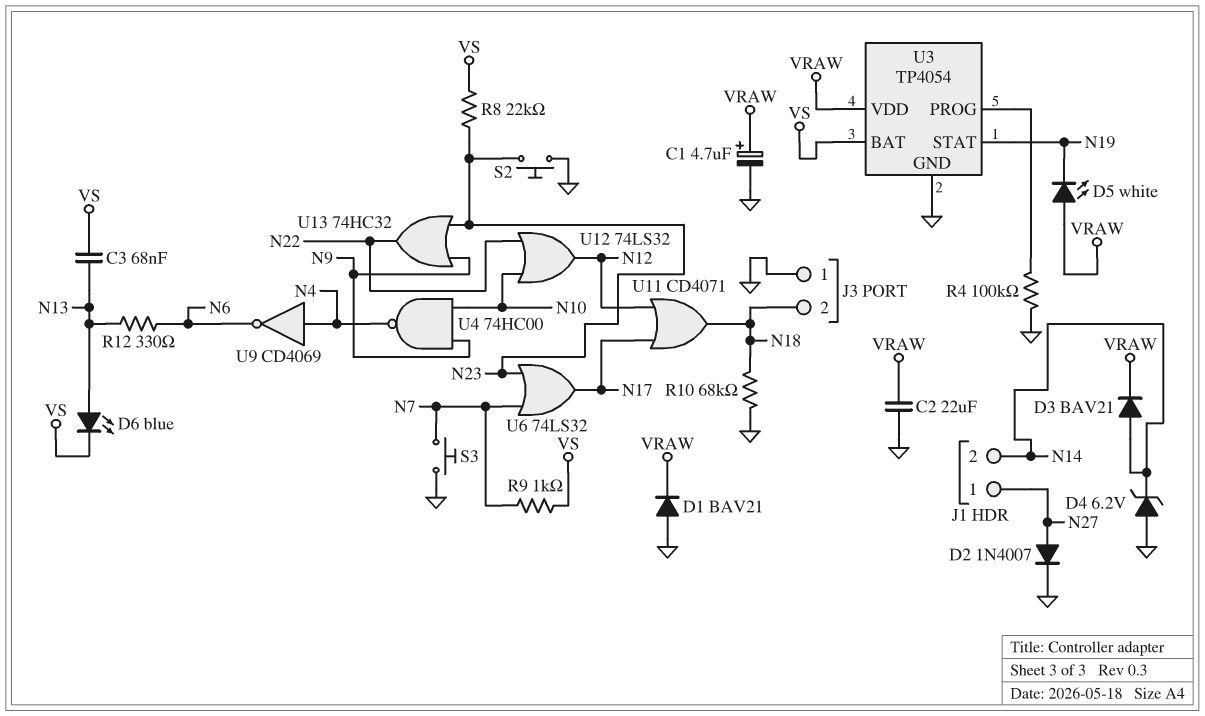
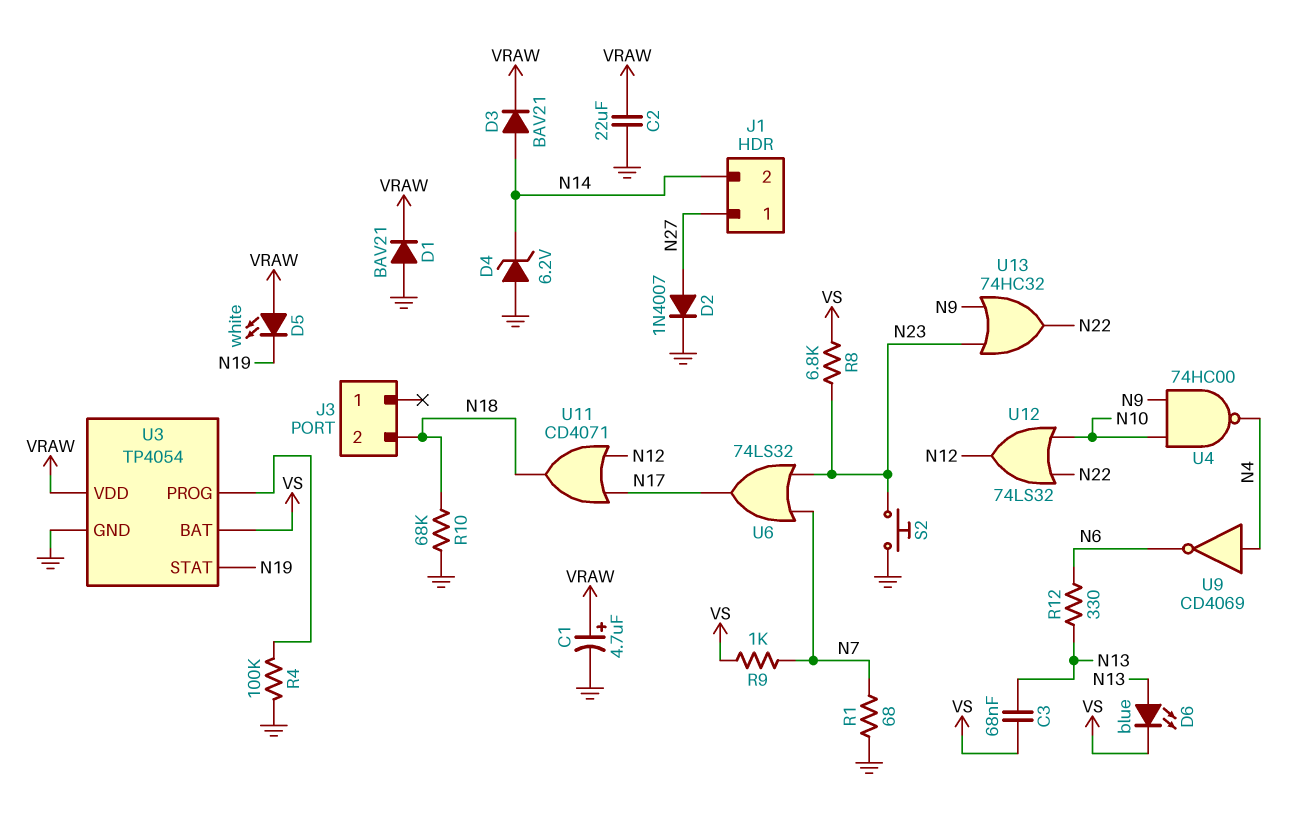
J3 pin 1: GND -> none
R1: none -> 68 (GND, N7)
R8: 22k (N23, VS) -> 6.8k (N23, VS)
S3: button (GND, N7) -> none

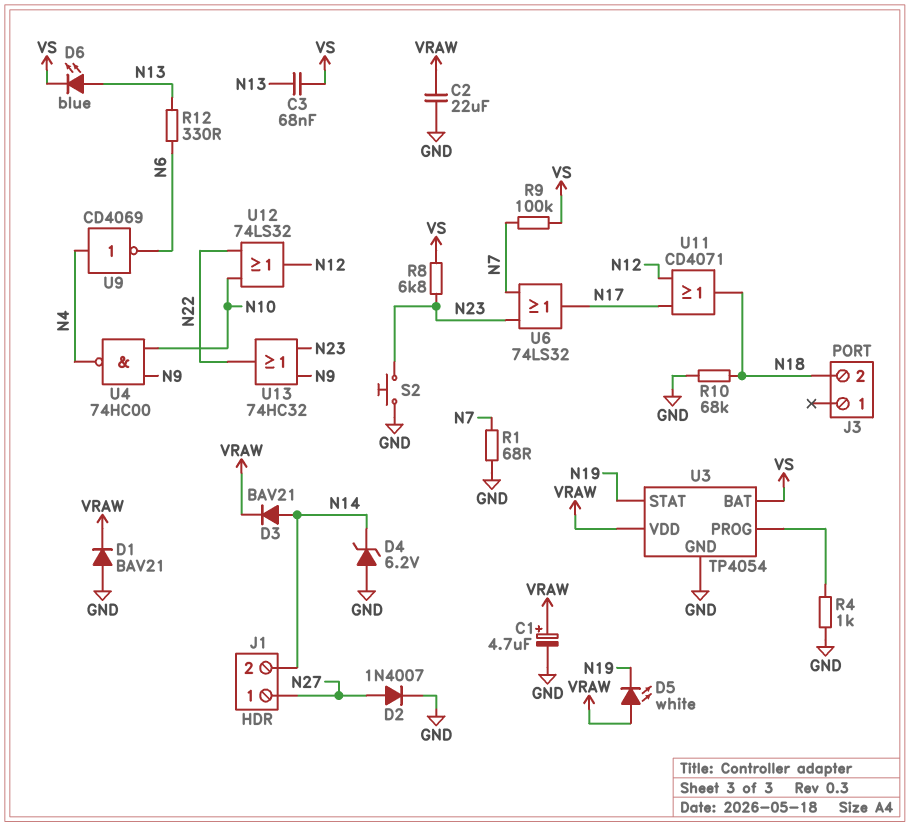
R4: 100k (GND, U3/PROG) -> 1k (GND, U3/PROG)
R9: 1k (N7, VS) -> 100k (N7, VS)

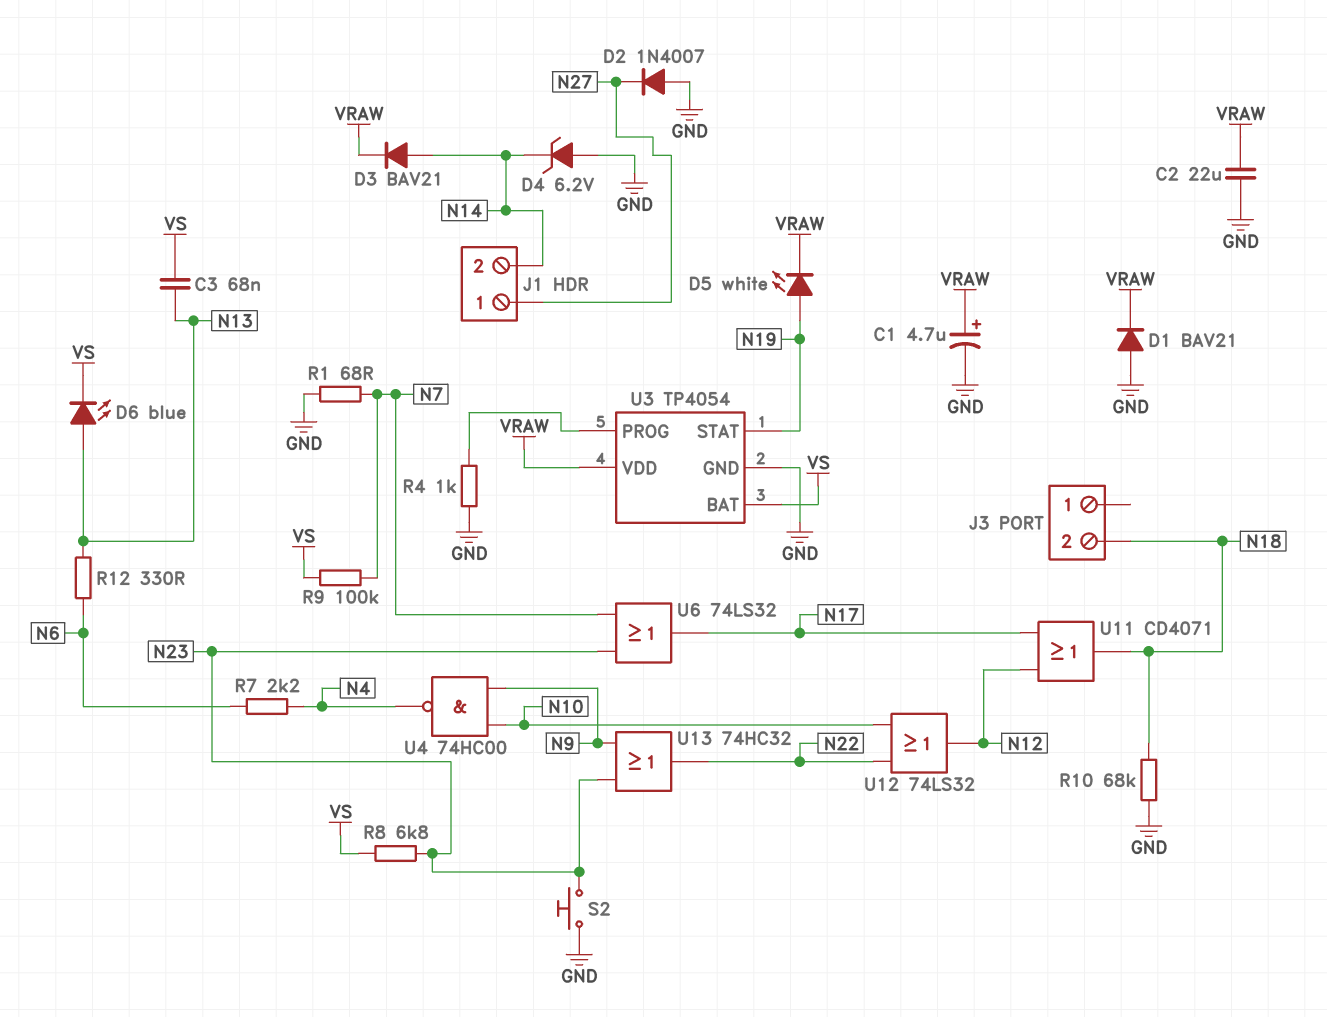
D2: diode 1N4007 (A N27, K GND) -> diode 1N4007 (A GND, K N27)
D5: LED white (A VRAW, K N19) -> LED white (A N19, K VRAW)
R7: none -> 2.2k (N4, N6)
U9: NOT CD4069 (in N4, out N6) -> none

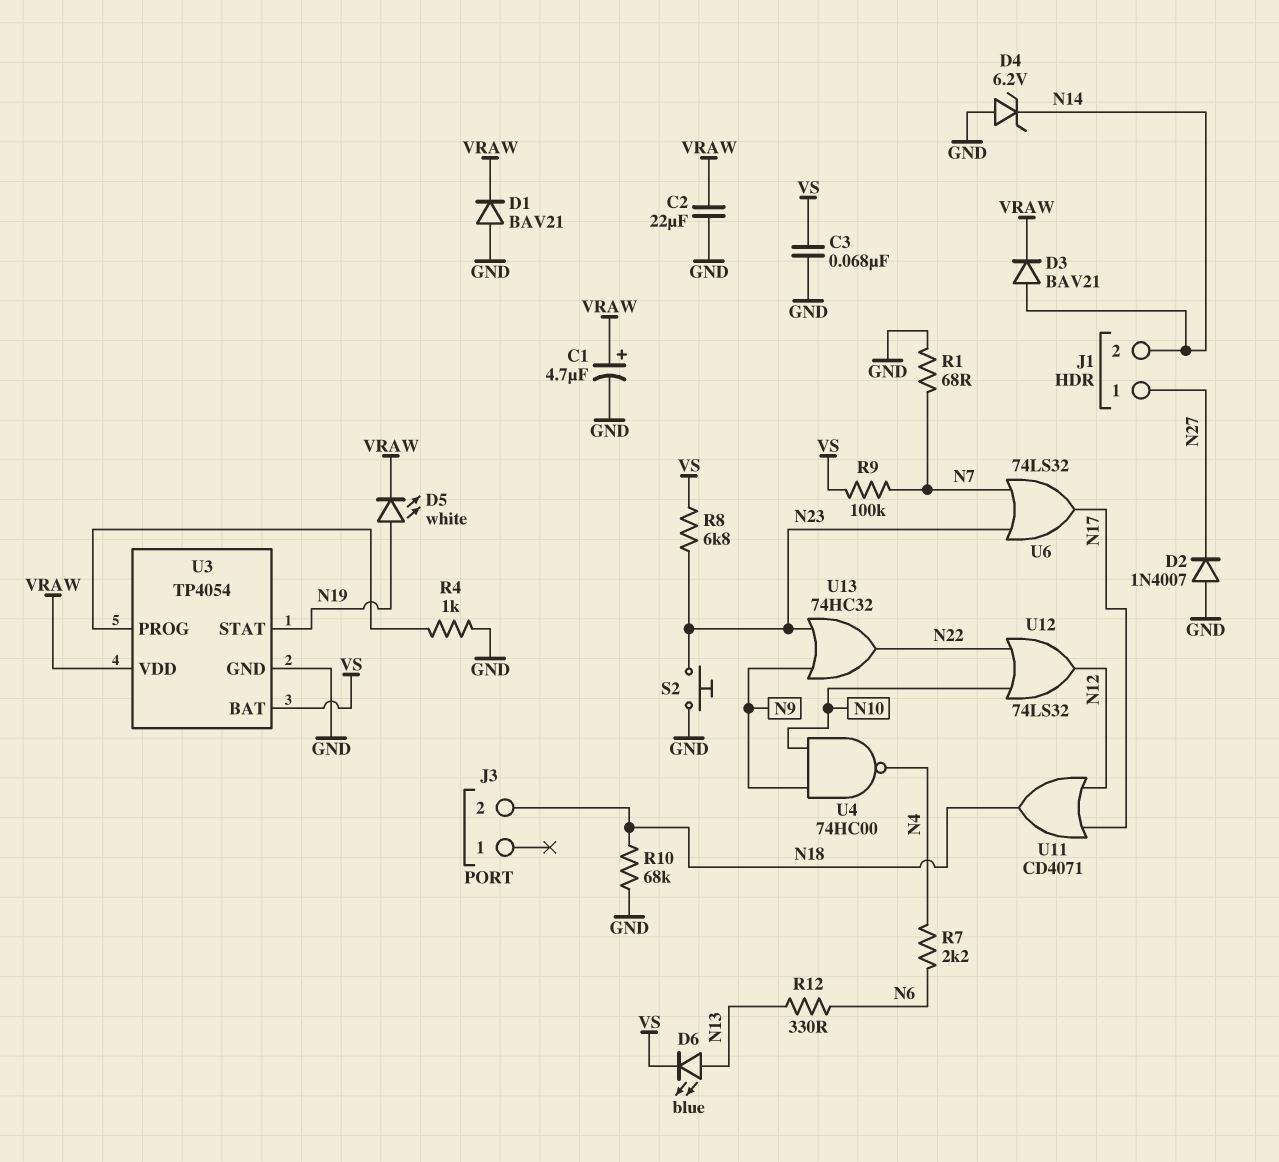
C3: 68nF (N13, VS) -> 68nF (GND, VS)

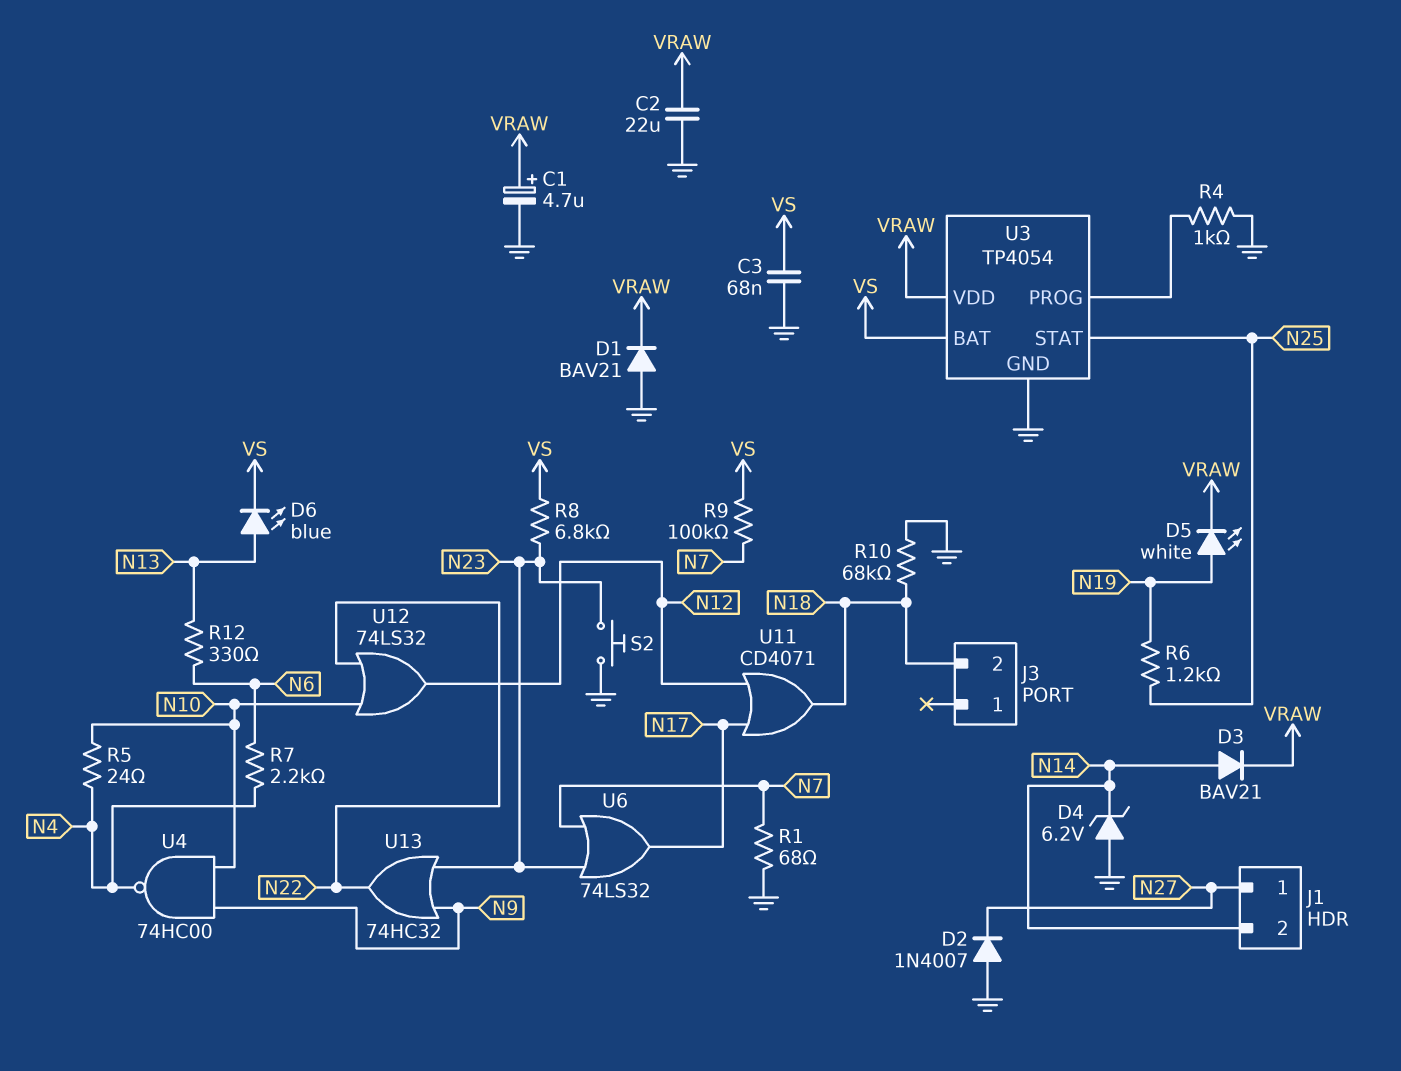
R5: none -> 24 (N4, N10)
R6: none -> 1.2k (N19, N25)
U3 pin STAT: N19 -> N25

